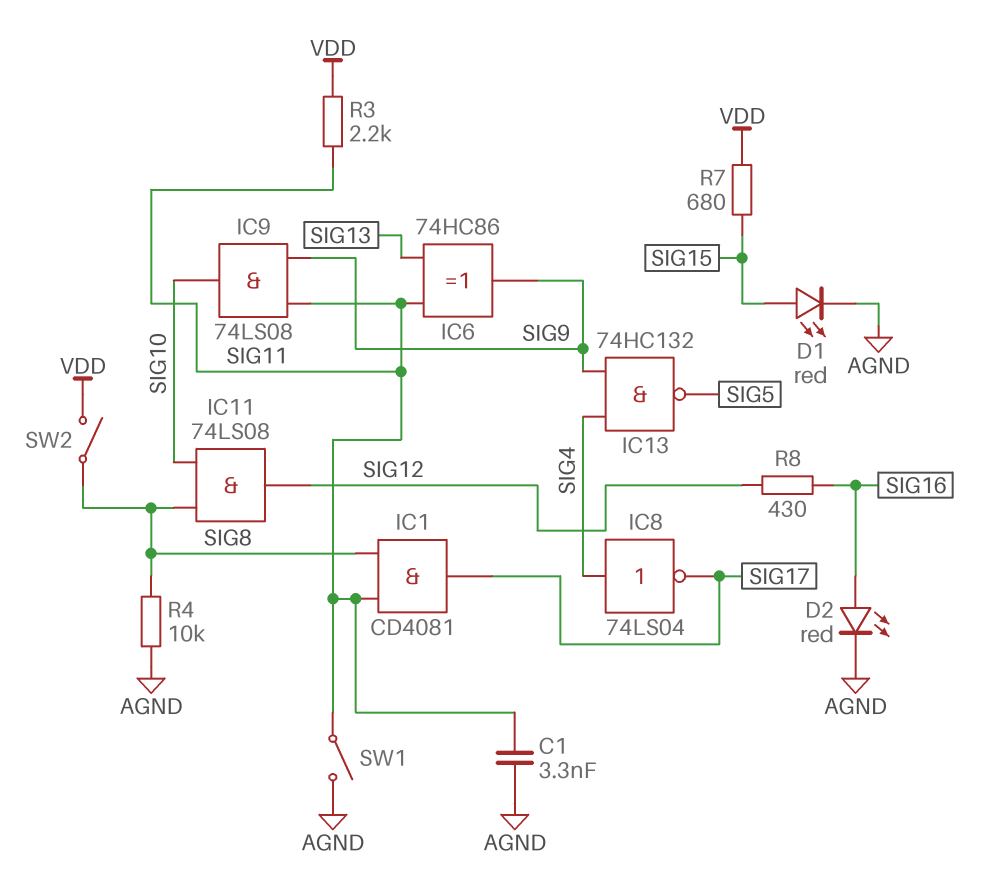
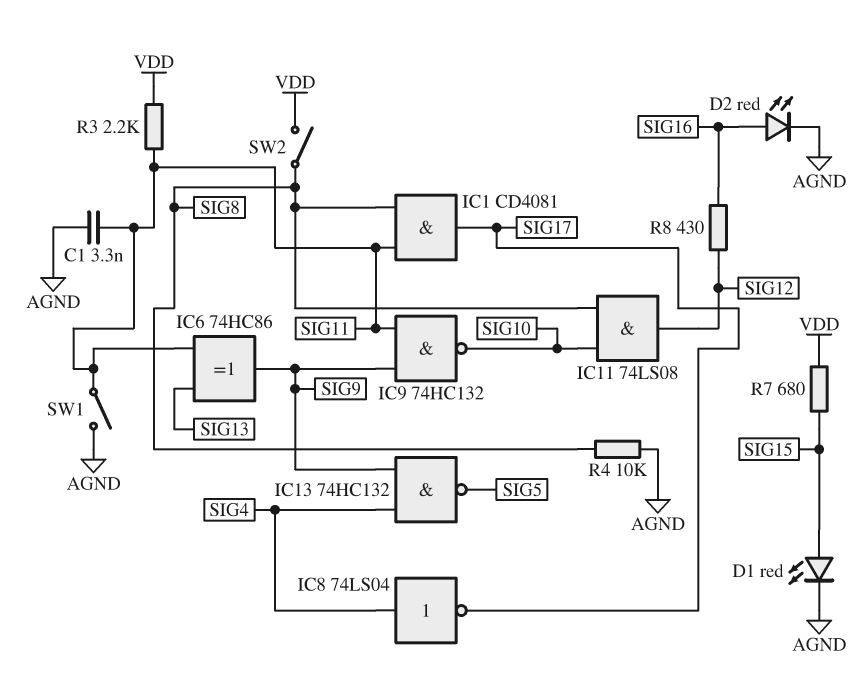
IC9: AND 74LS08 (in SIG9, in SIG11, out SIG10) -> NAND 74HC132 (in SIG9, in SIG11, out SIG10)

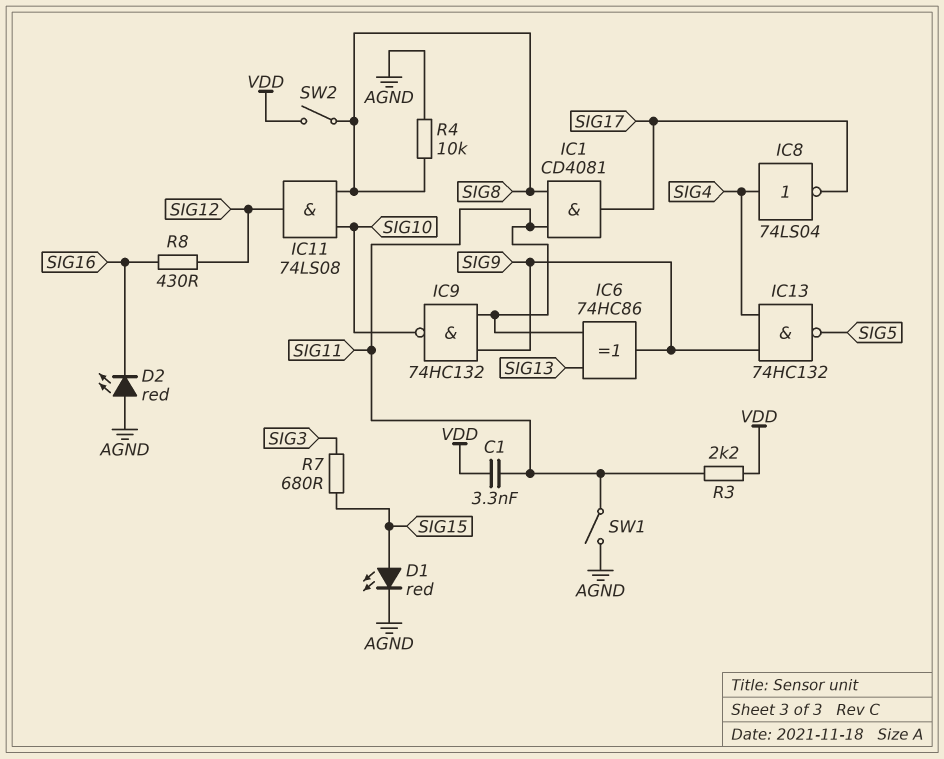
C1: 3.3nF (AGND, SIG11) -> 3.3nF (SIG11, VDD)
D2: LED red (A SIG16, K AGND) -> LED red (A AGND, K SIG16)
R7: 680 (SIG15, VDD) -> 680 (SIG3, SIG15)

